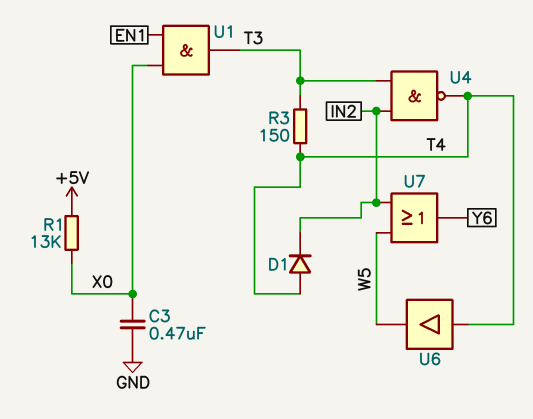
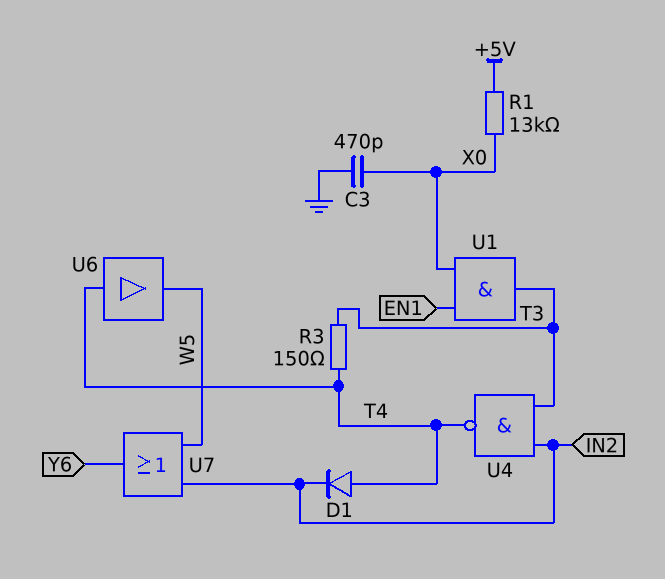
C3: 470nF (GND, X0) -> 470pF (GND, X0)

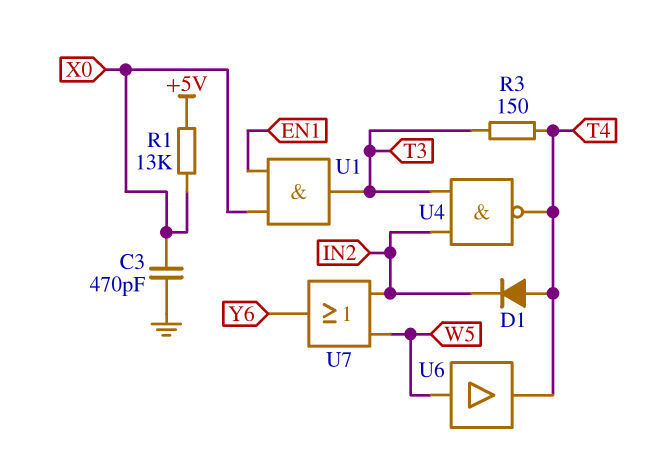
U6: buffer (in T4, out W5) -> buffer (in W5, out T4)

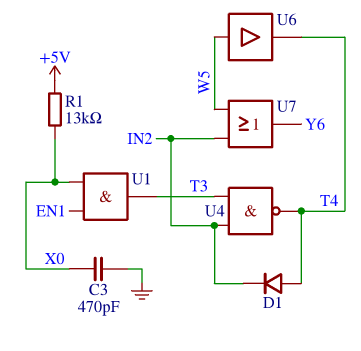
R3: 150 (T3, T4) -> none

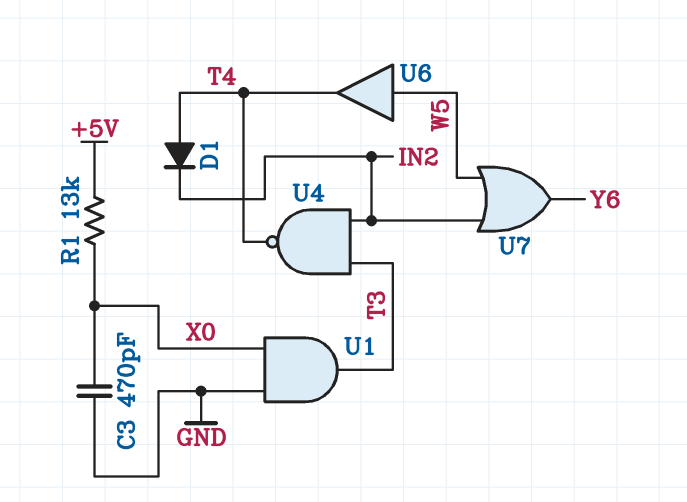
U1: AND (in EN1, in X0, out T3) -> AND (in GND, in X0, out T3)

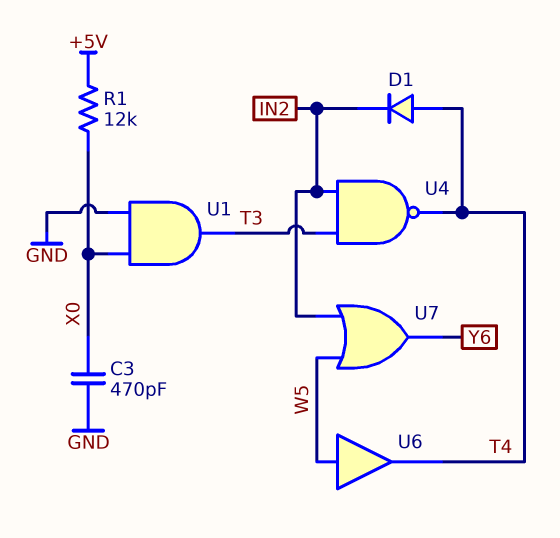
R1: 13k (+5V, X0) -> 12k (+5V, X0)

